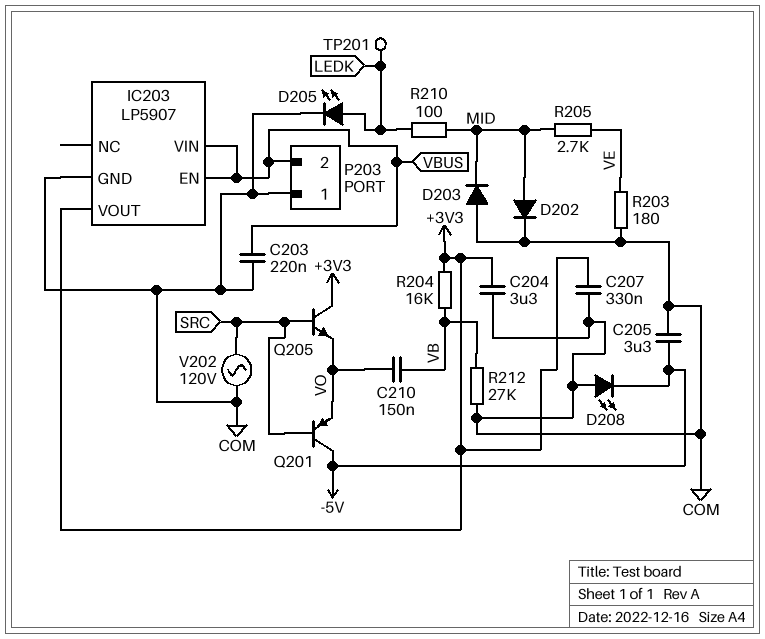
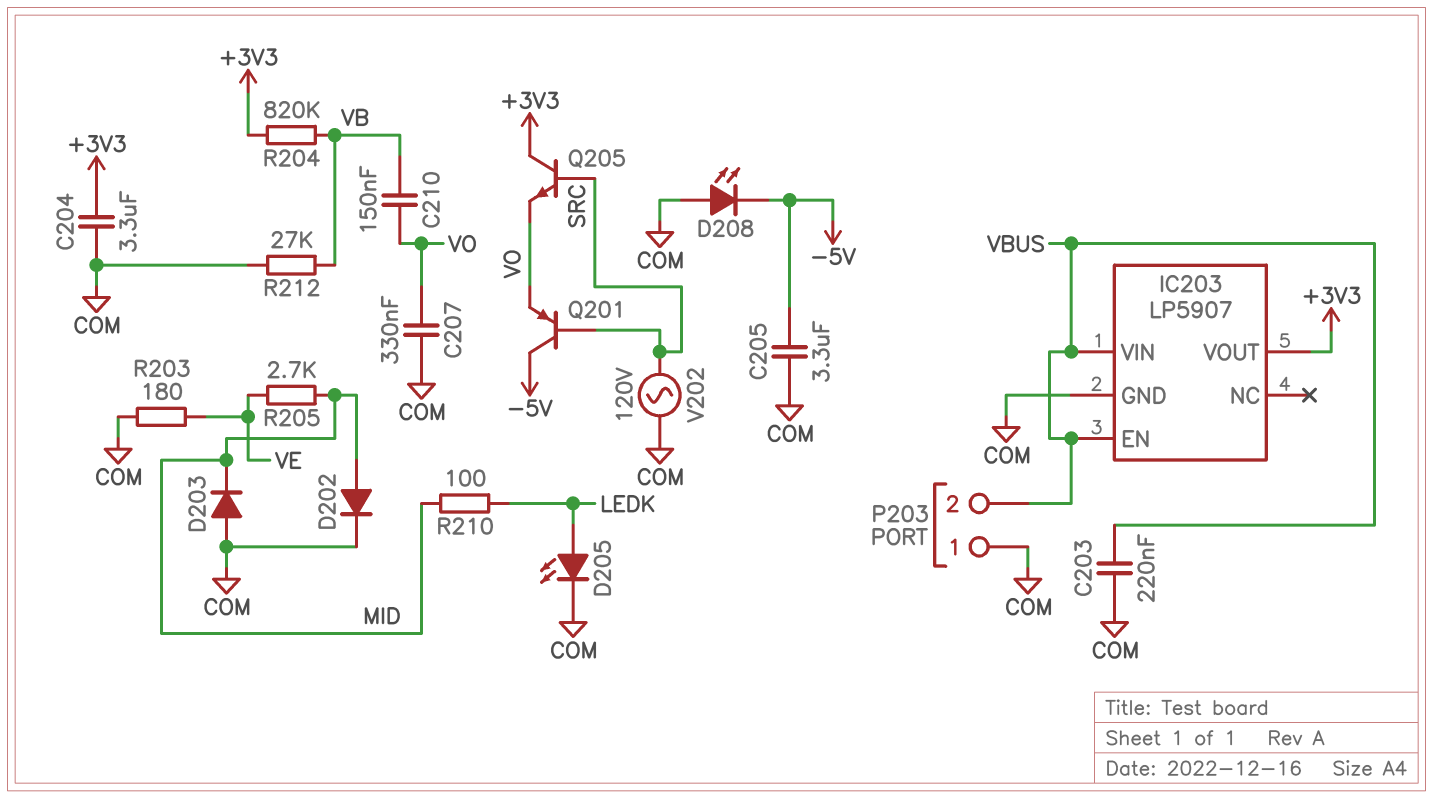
C207: 330nF (+3V3, COM) -> 330nF (COM, VO)
R204: 16k (+3V3, VB) -> 820k (+3V3, VB)
TP201: test point (LEDK) -> none

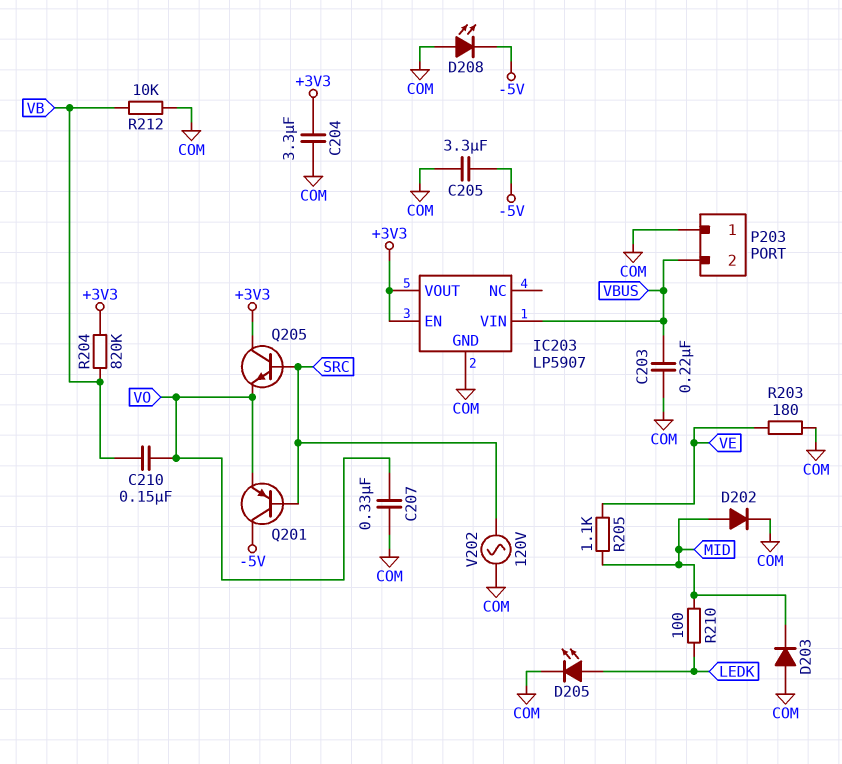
IC203 pin EN: VBUS -> +3V3
R205: 2.7k (MID, VE) -> 1.1k (MID, VE)
R212: 27k (COM, VB) -> 10k (COM, VB)

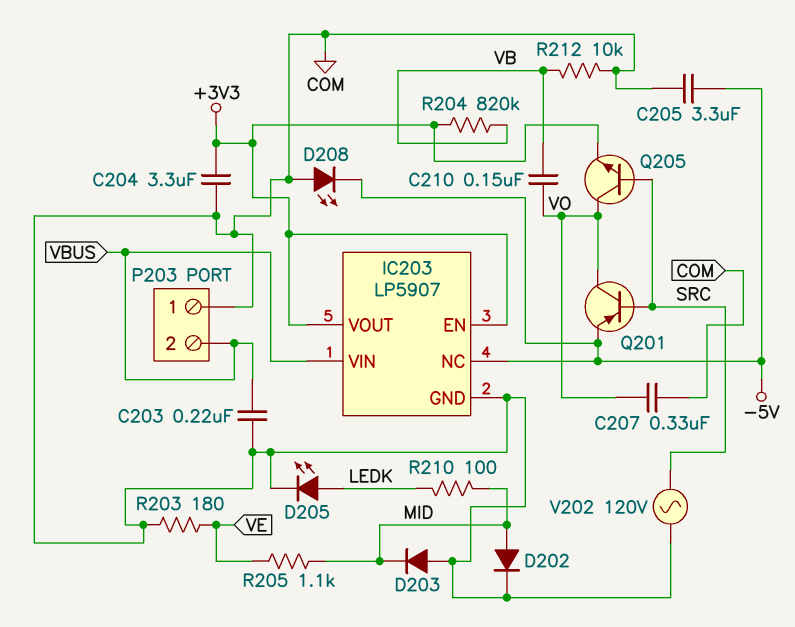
IC203 pin NC: none -> -5V
Q201: PNP (B SRC, C -5V, E VO) -> PNP (B SRC, C VO, E -5V)
Q205: NPN (B SRC, C +3V3, E VO) -> NPN (B SRC, C VO, E +3V3)

